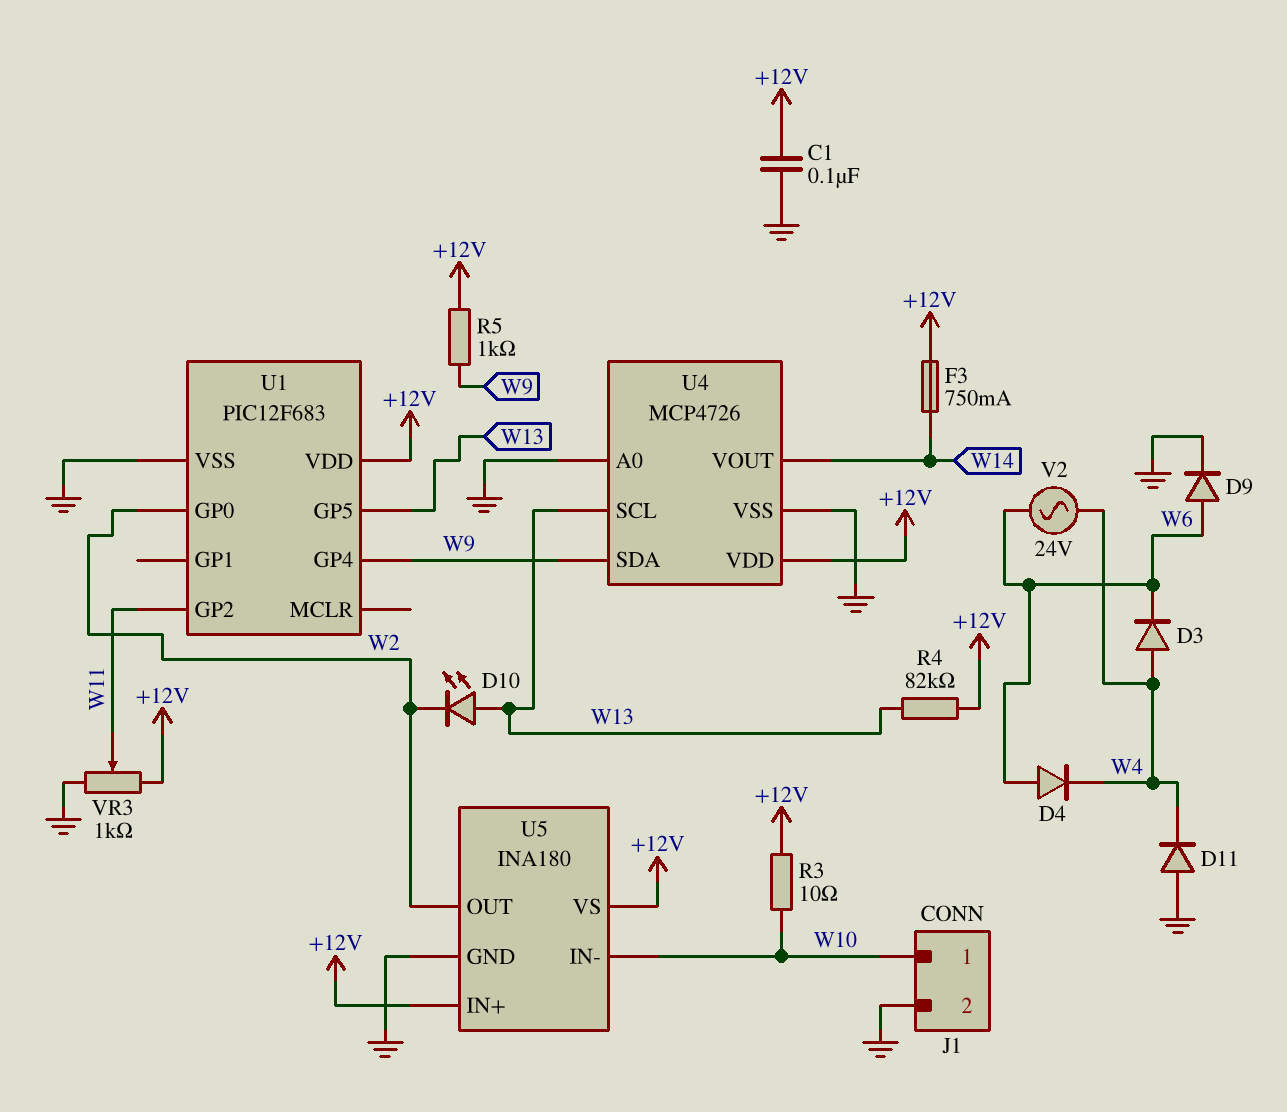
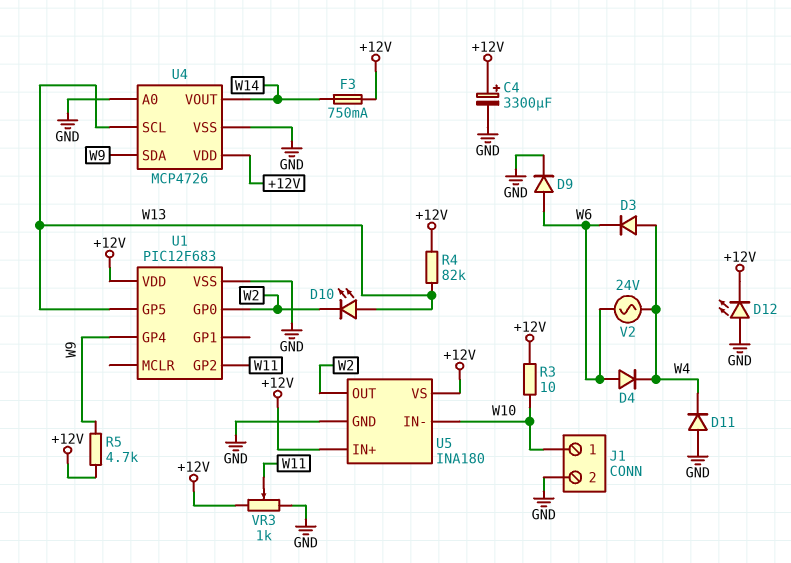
C1: 100nF (+12V, GND) -> none
C4: none -> 3300uF (plus +12V, minus GND)
D12: none -> LED (A GND, K +12V)
R5: 1k (+12V, W9) -> 4.7k (+12V, W9)

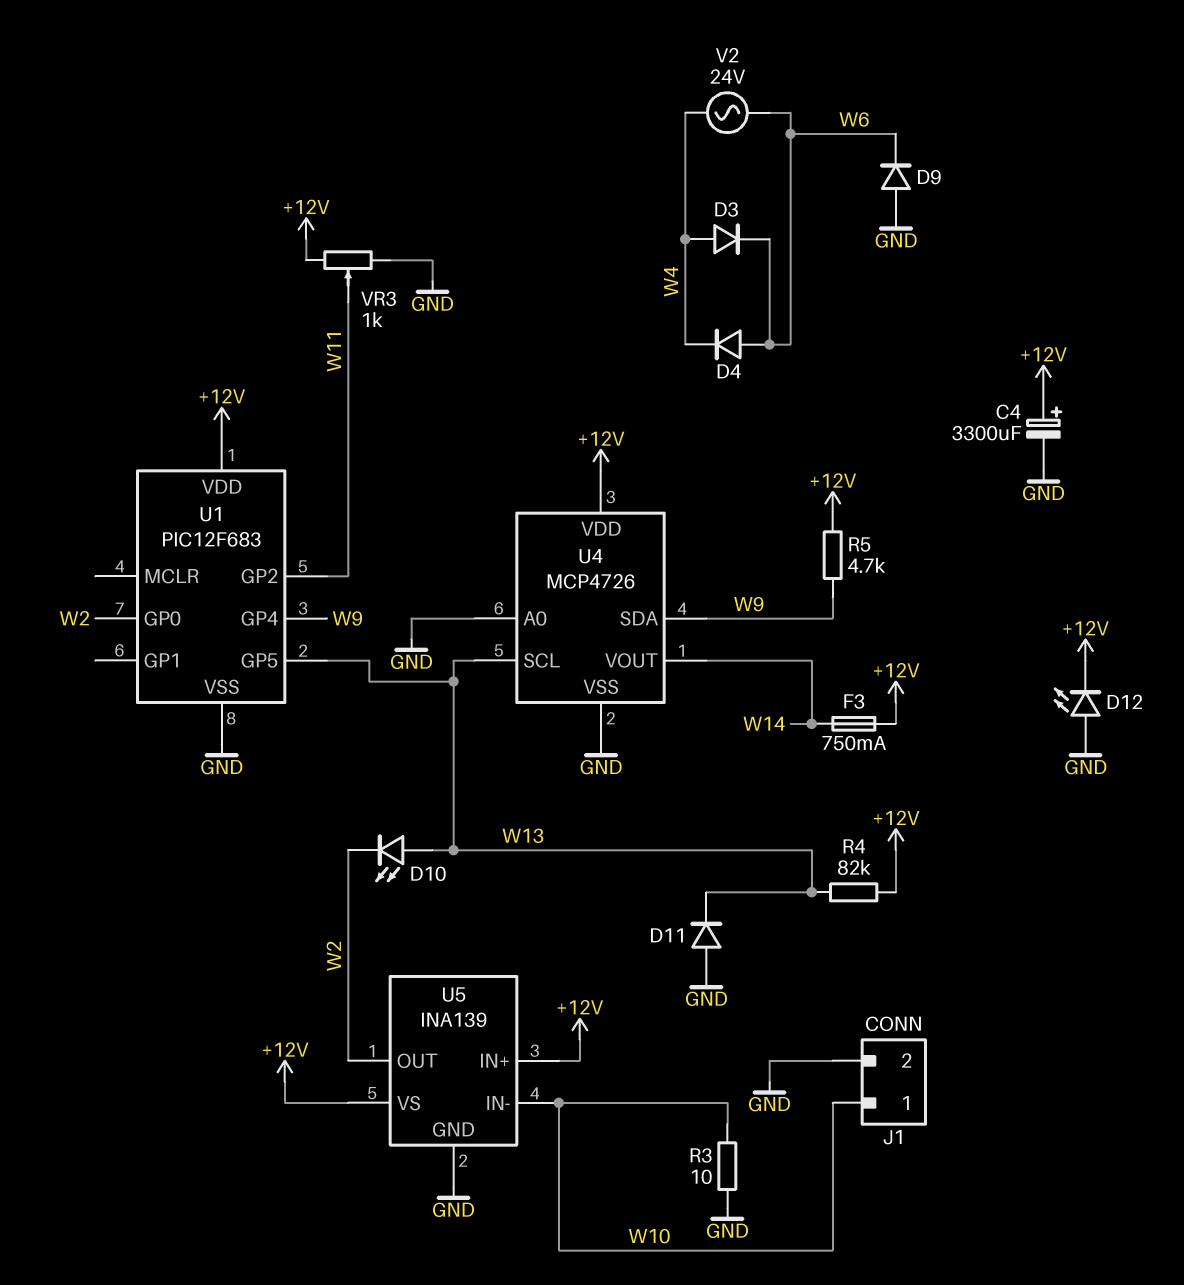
D9: diode (A W6, K GND) -> diode (A GND, K W6)
D11: diode (A GND, K W4) -> diode (A GND, K W13)
R3: 10 (+12V, W10) -> 10 (GND, W10)
U5: INA180 -> INA139

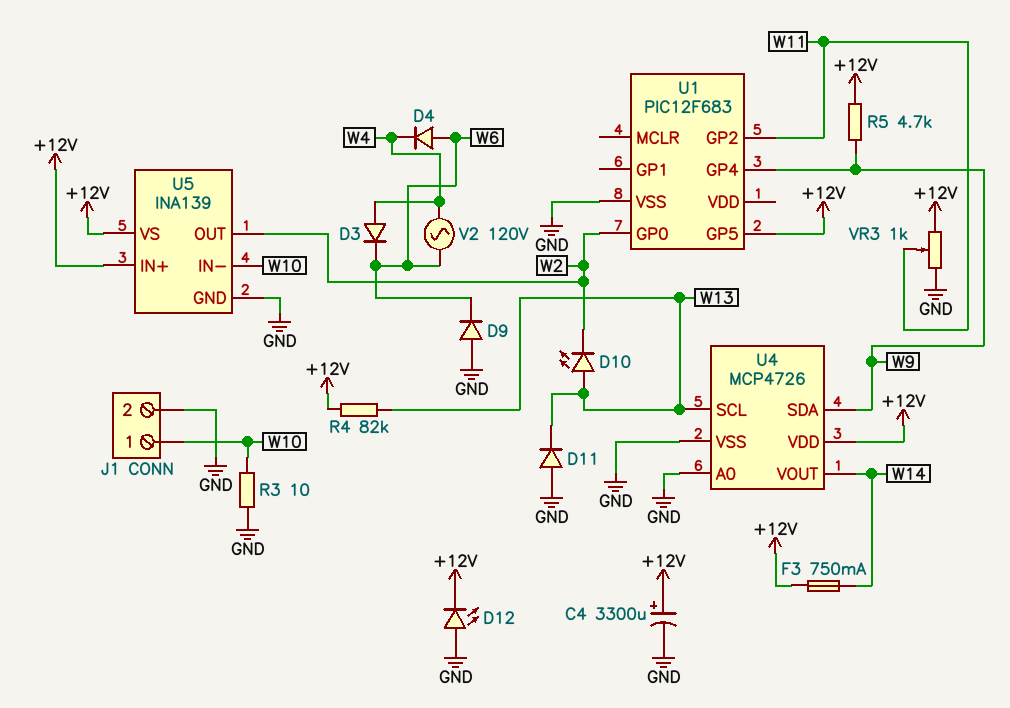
U1 pin GP5: W13 -> +12V
U1 pin VDD: +12V -> none
V2: AC 24V (W4, W6) -> AC 120V (W4, W6)

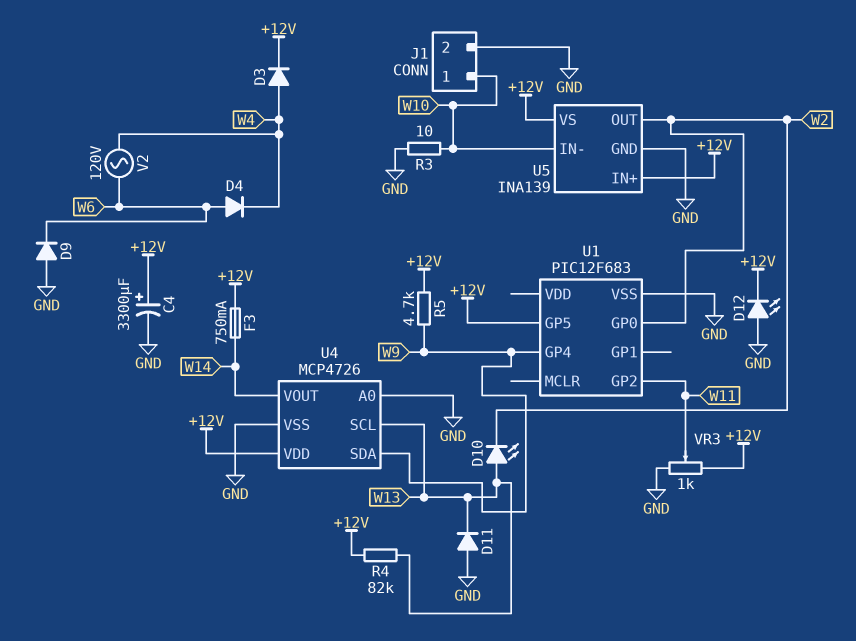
D3: diode (A W4, K W6) -> diode (A W4, K +12V)

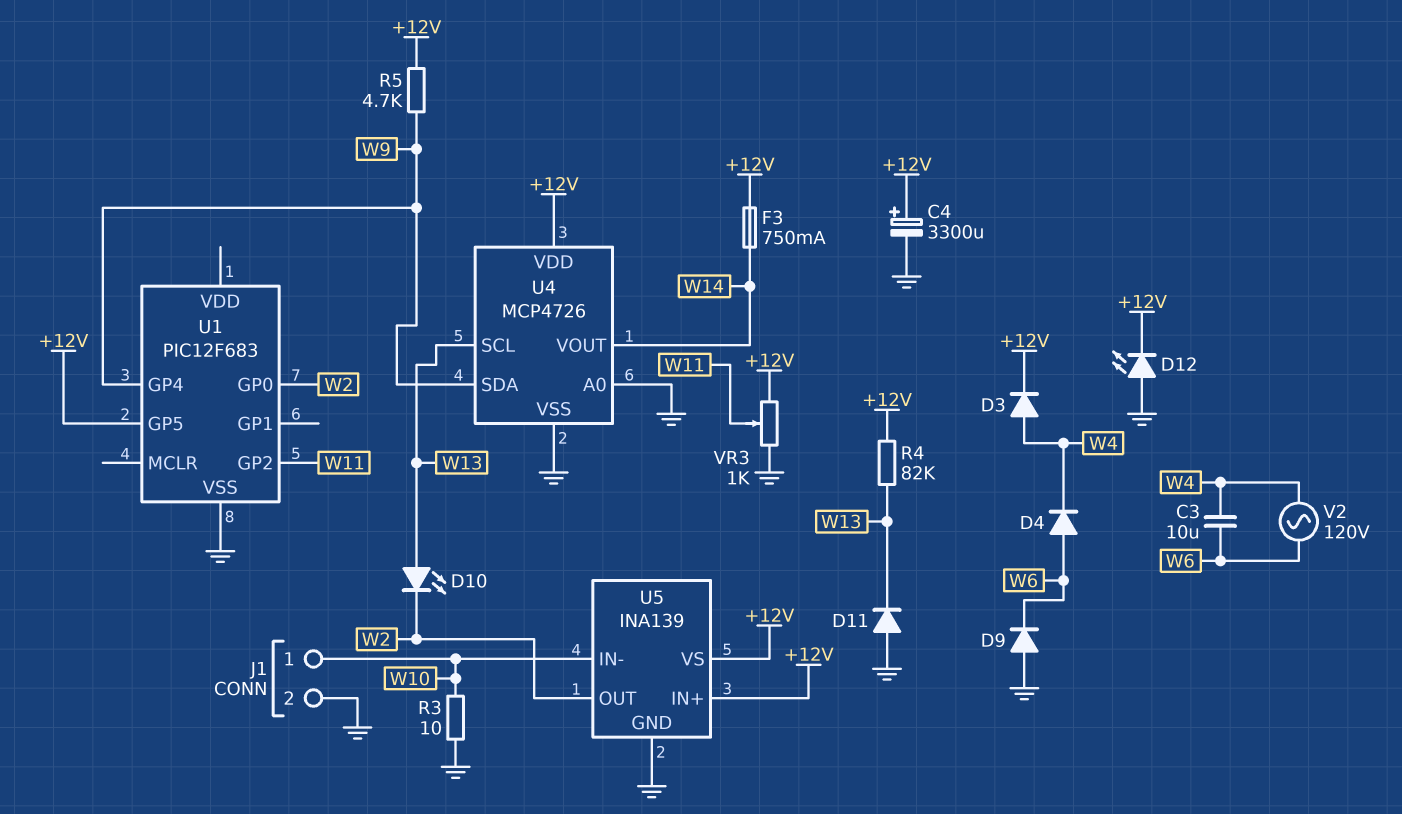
C3: none -> 10uF (W4, W6)

